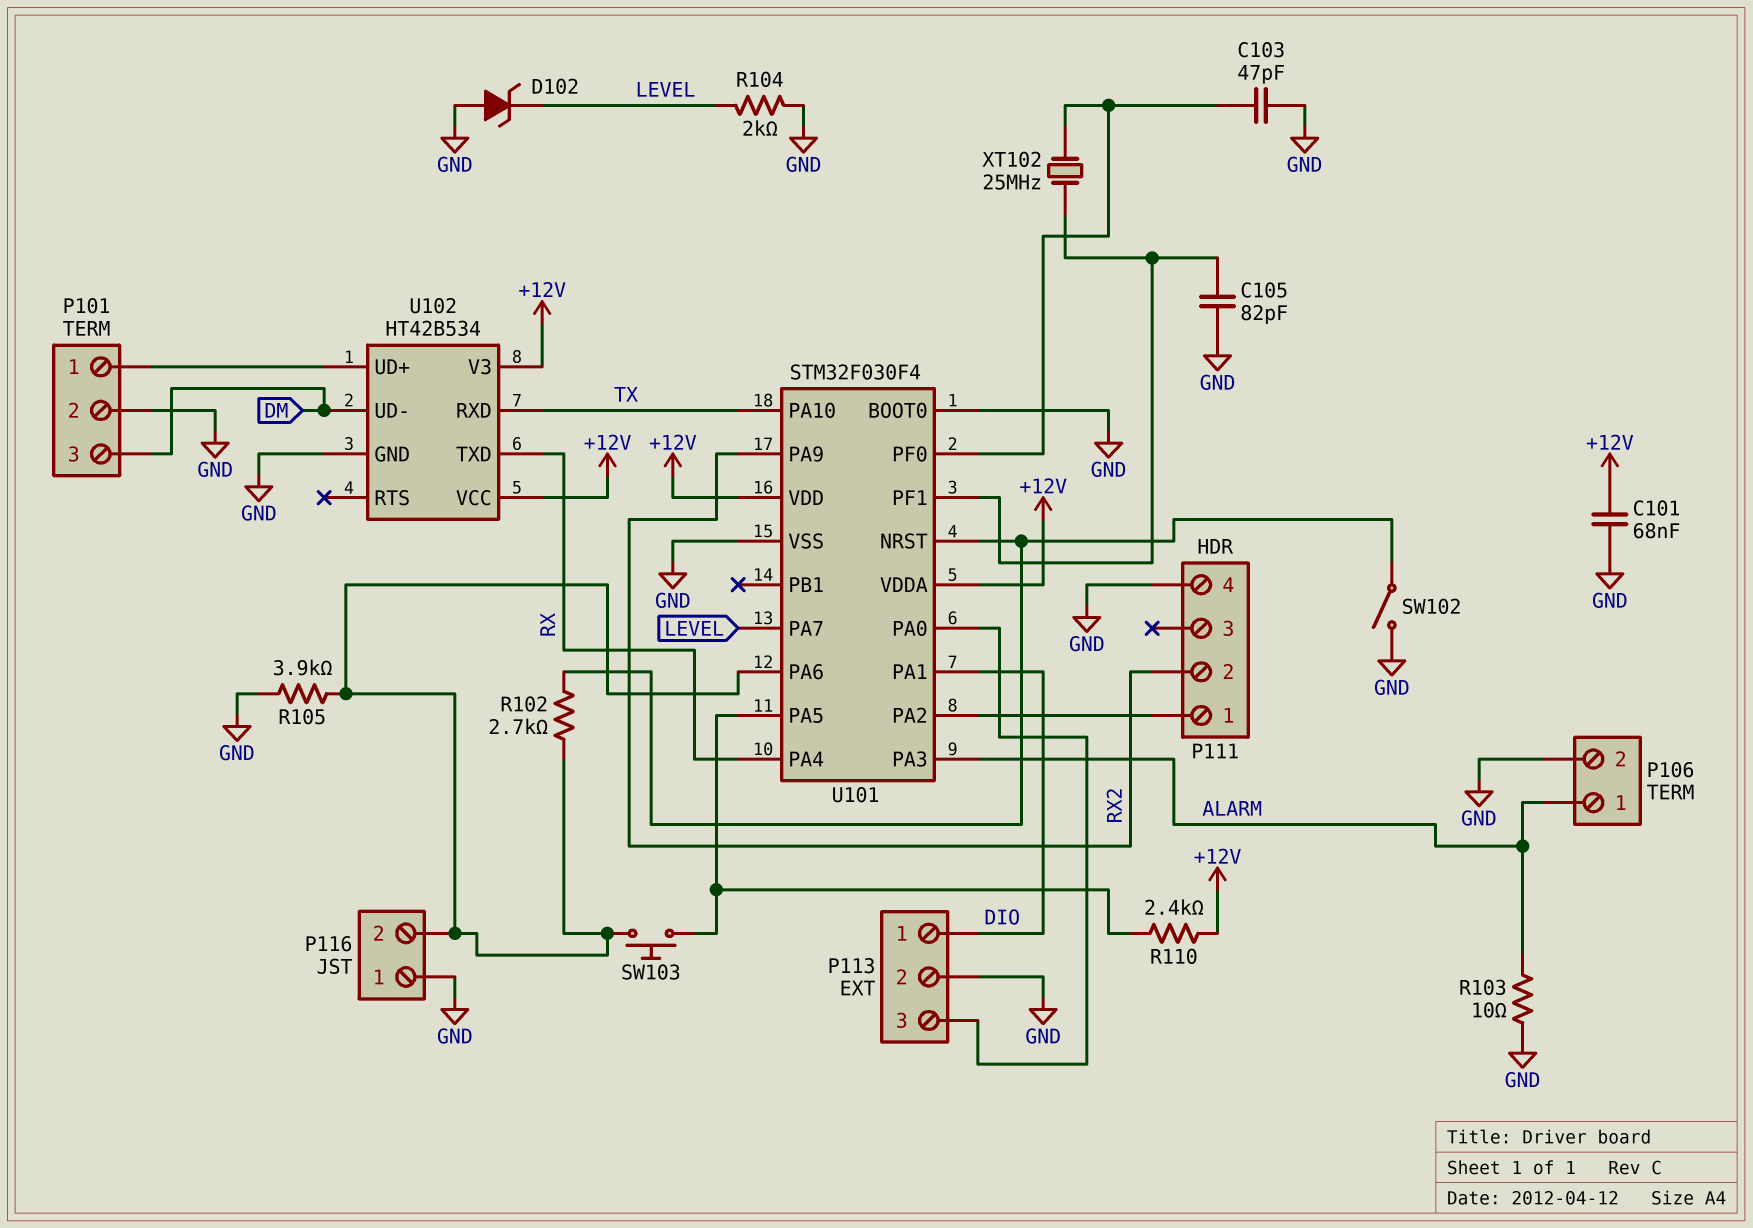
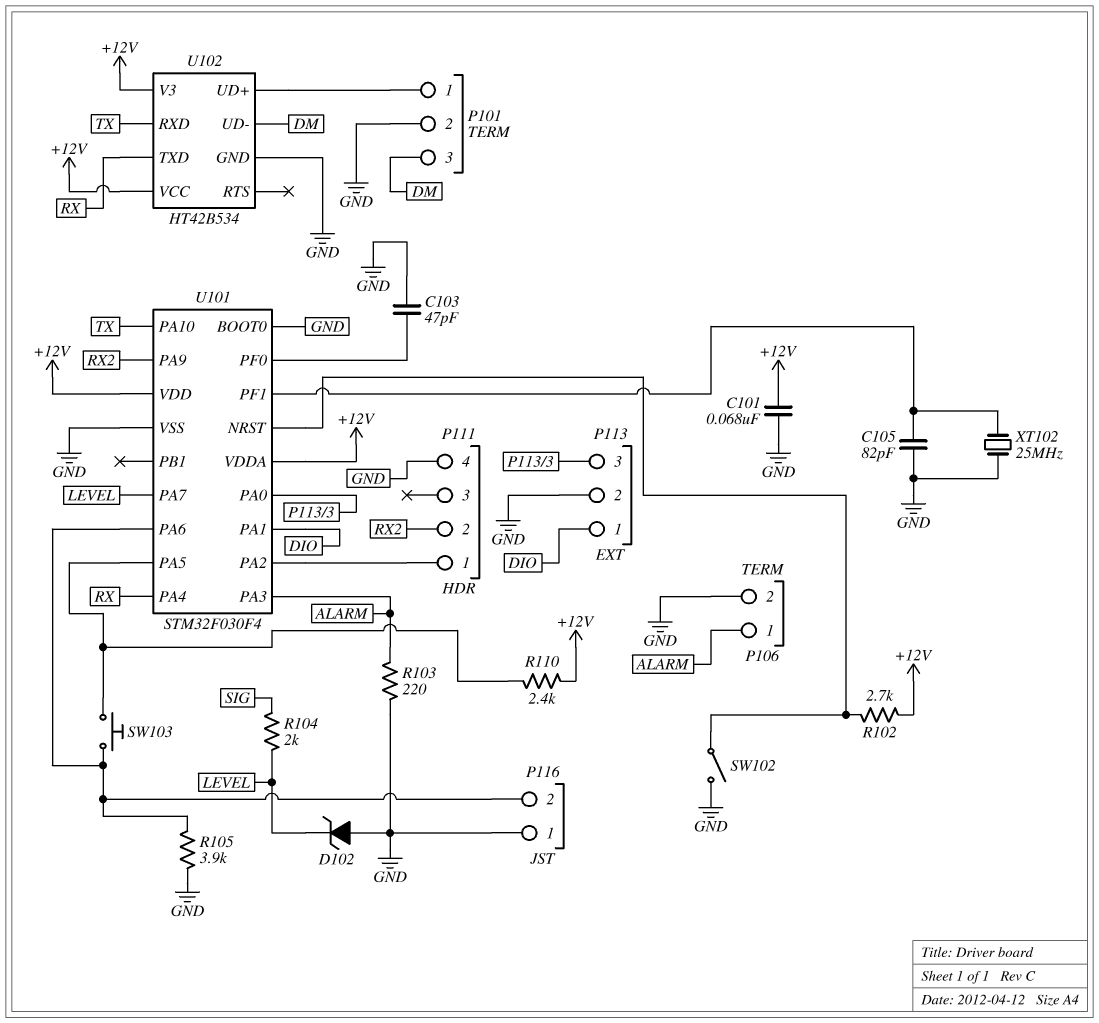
R102: 2.7k (P116/2, U101/NRST) -> 2.7k (+12V, U101/NRST)
R103: 10 (ALARM, GND) -> 220 (ALARM, GND)
R104: 2k (GND, LEVEL) -> 2k (LEVEL, SIG)
XT102: 25MHz (U101/PF0, U101/PF1) -> 25MHz (GND, U101/PF1)

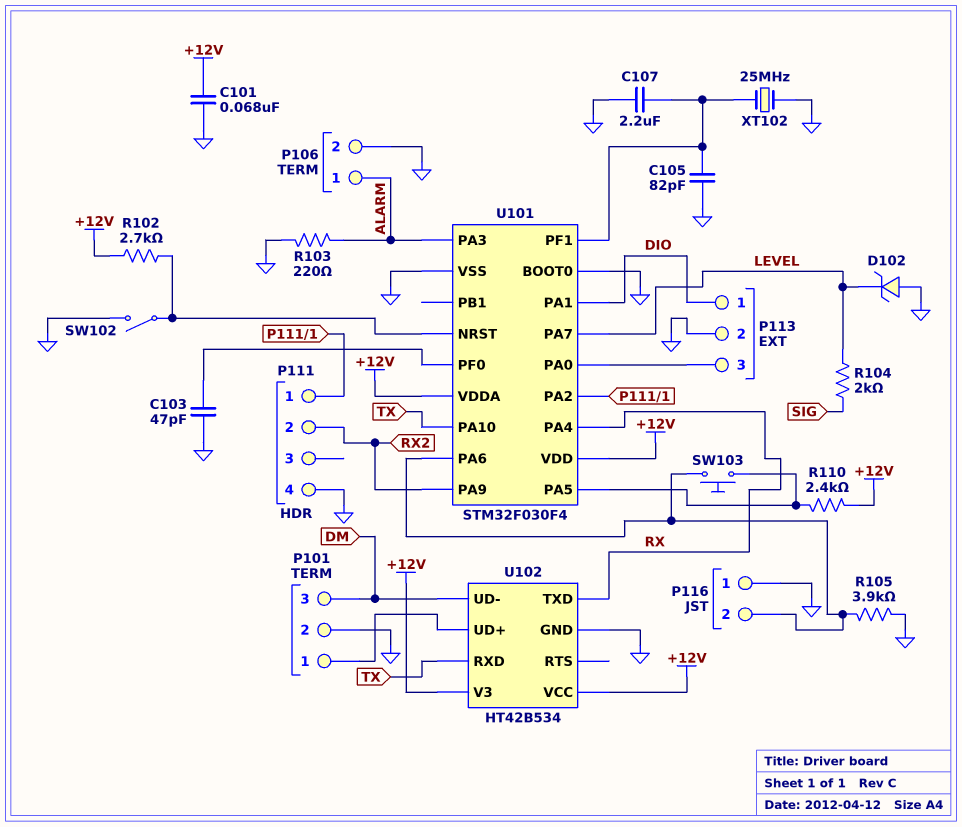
C107: none -> 2.2uF (GND, U101/PF1)

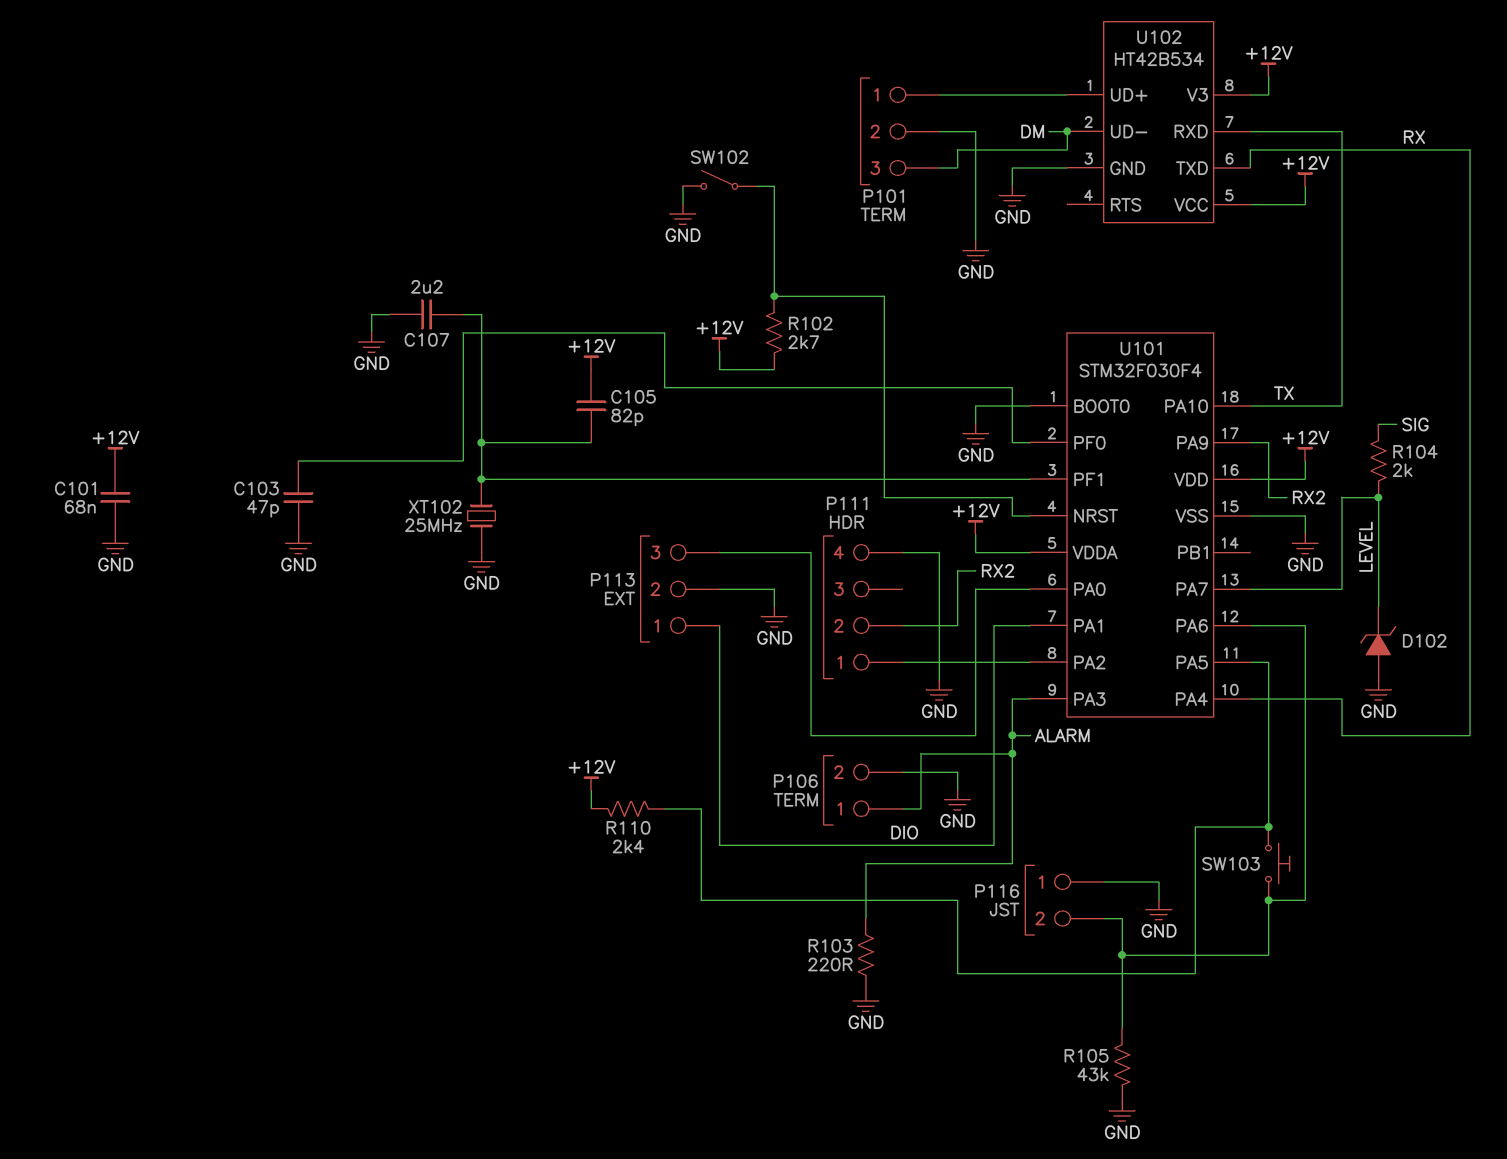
C105: 82pF (GND, U101/PF1) -> 82pF (+12V, U101/PF1)
R105: 3.9k (GND, P116/2) -> 43k (GND, P116/2)

